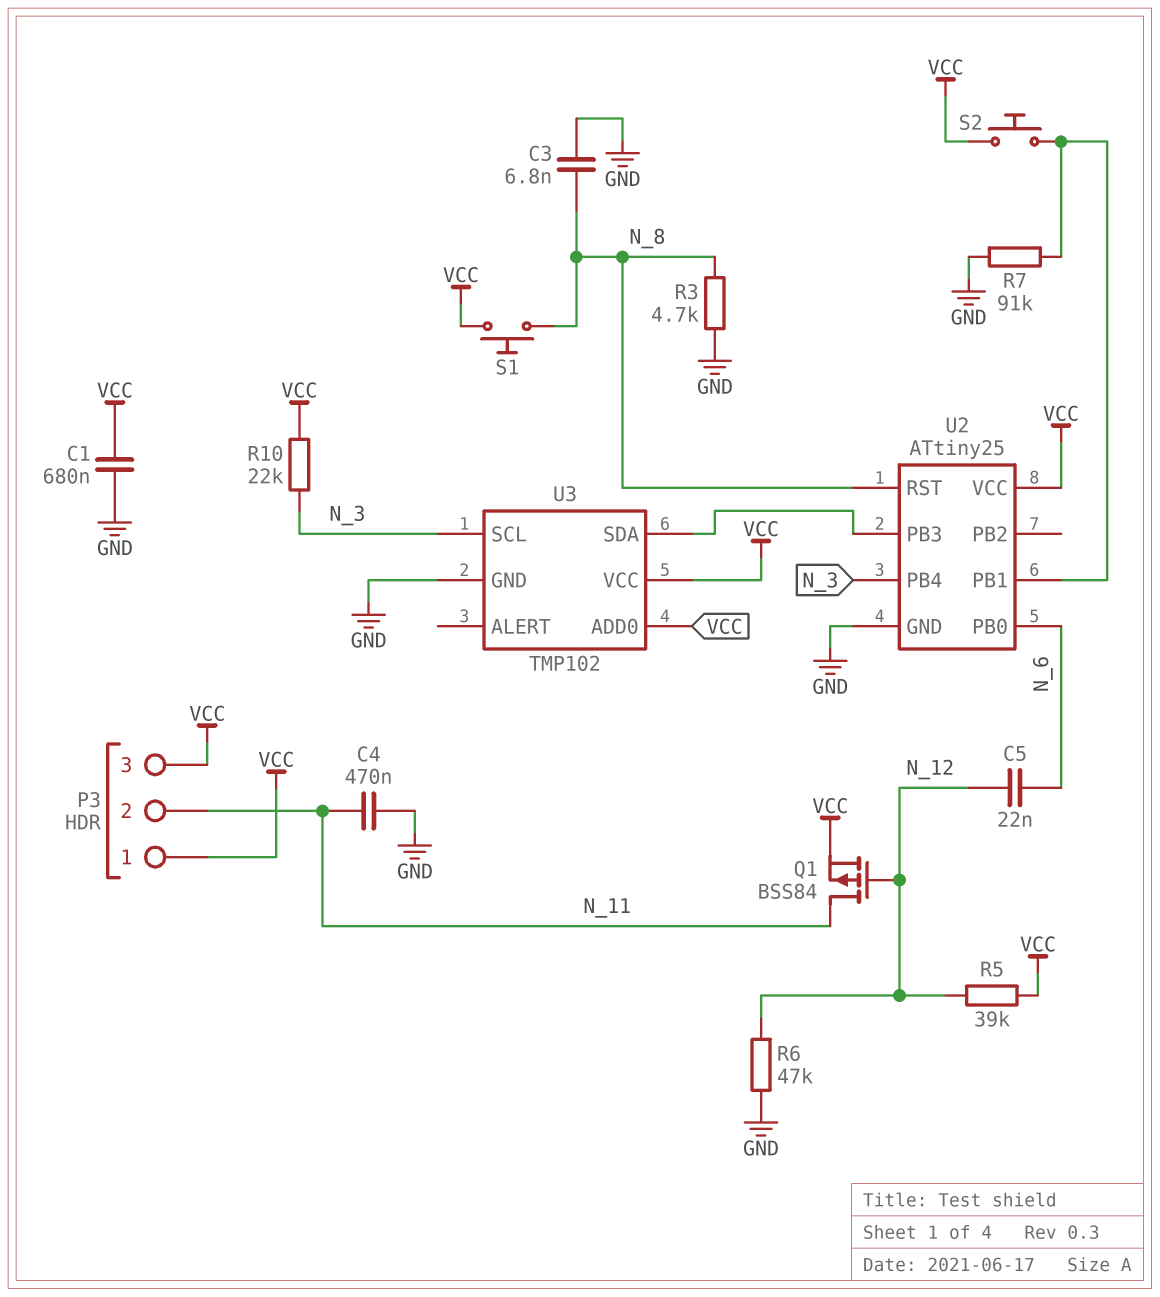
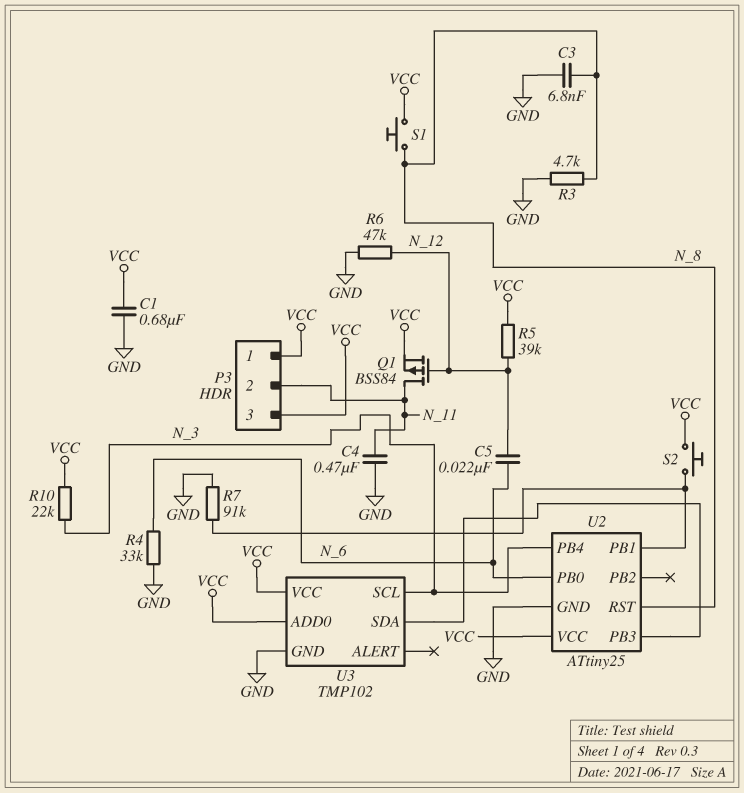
R4: none -> 33k (GND, N_6)

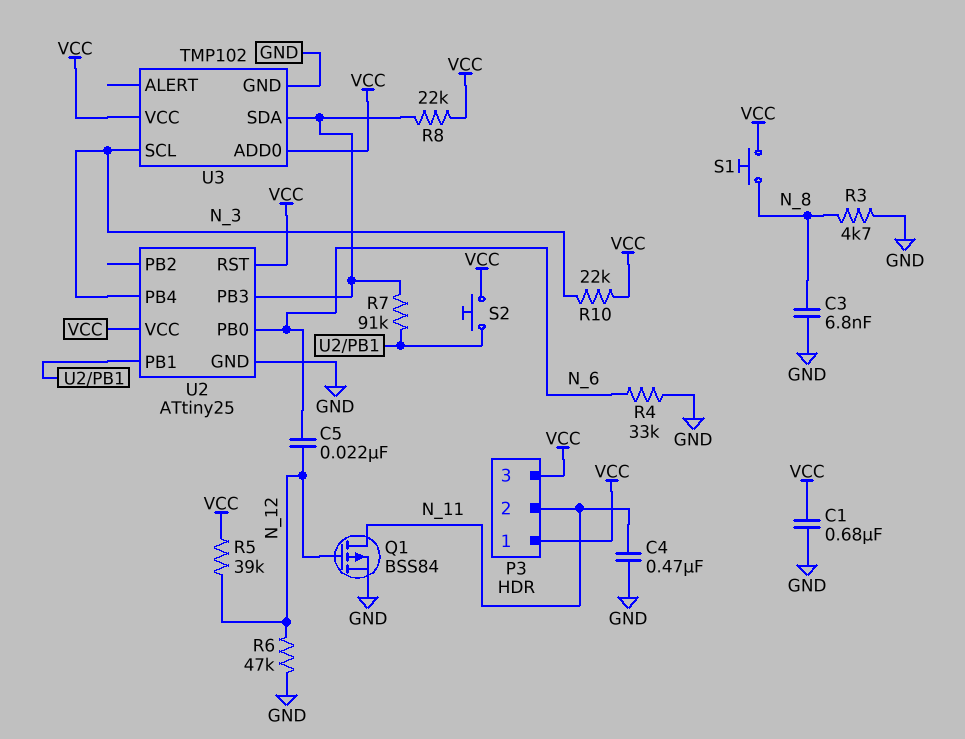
Q1: PMOS BSS84 (G N_12, D N_11, S VCC) -> PMOS BSS84 (G N_12, D N_11, S GND)
R7: 91k (GND, U2/PB1) -> 91k (U2/PB1, U2/PB3)
R8: none -> 22k (U2/PB3, VCC)
U2 pin RST: N_8 -> VCC

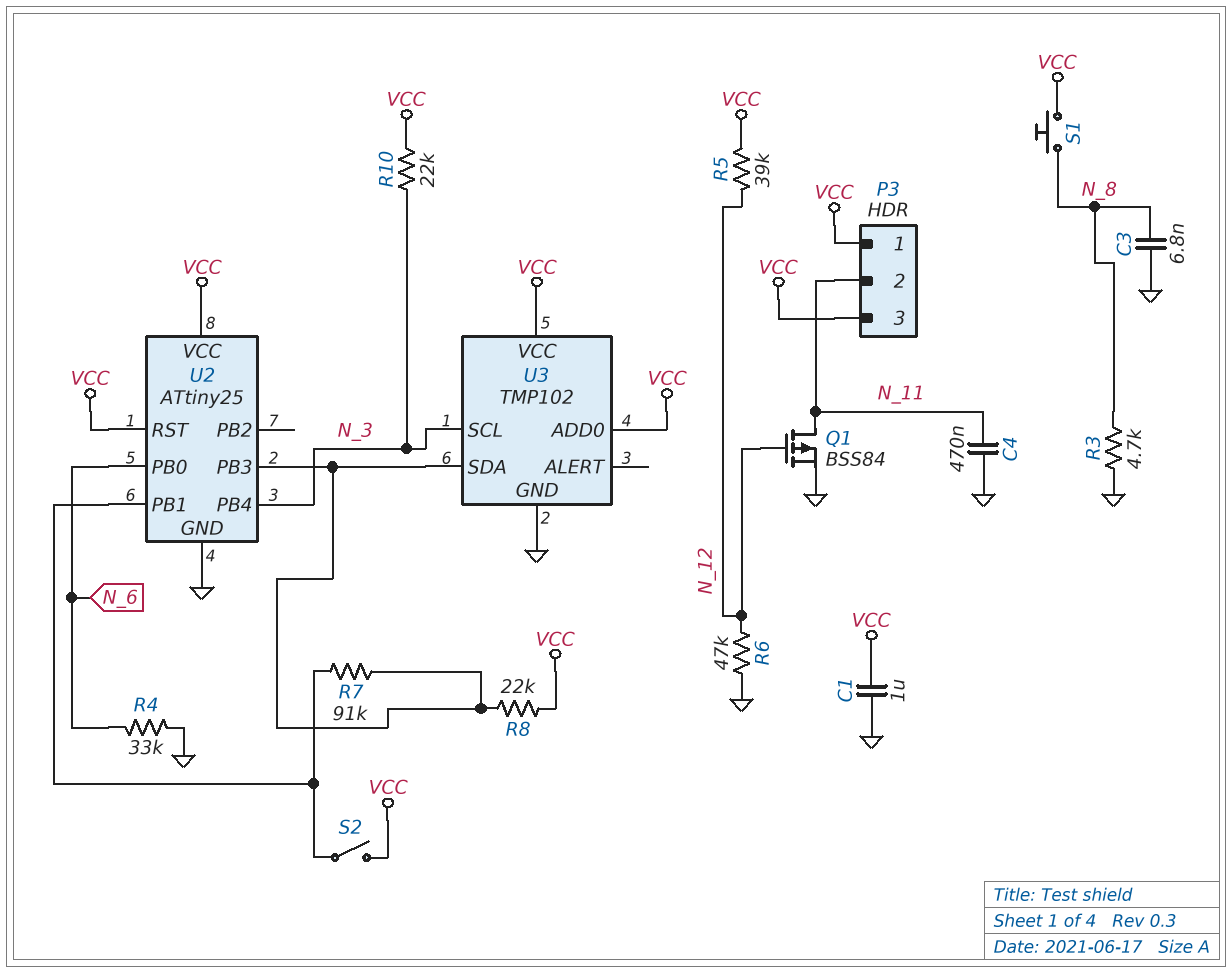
C1: 680nF (GND, VCC) -> 1uF (GND, VCC)
C5: 22nF (N_6, N_12) -> none
S2: button (U2/PB1, VCC) -> switch (U2/PB1, VCC)

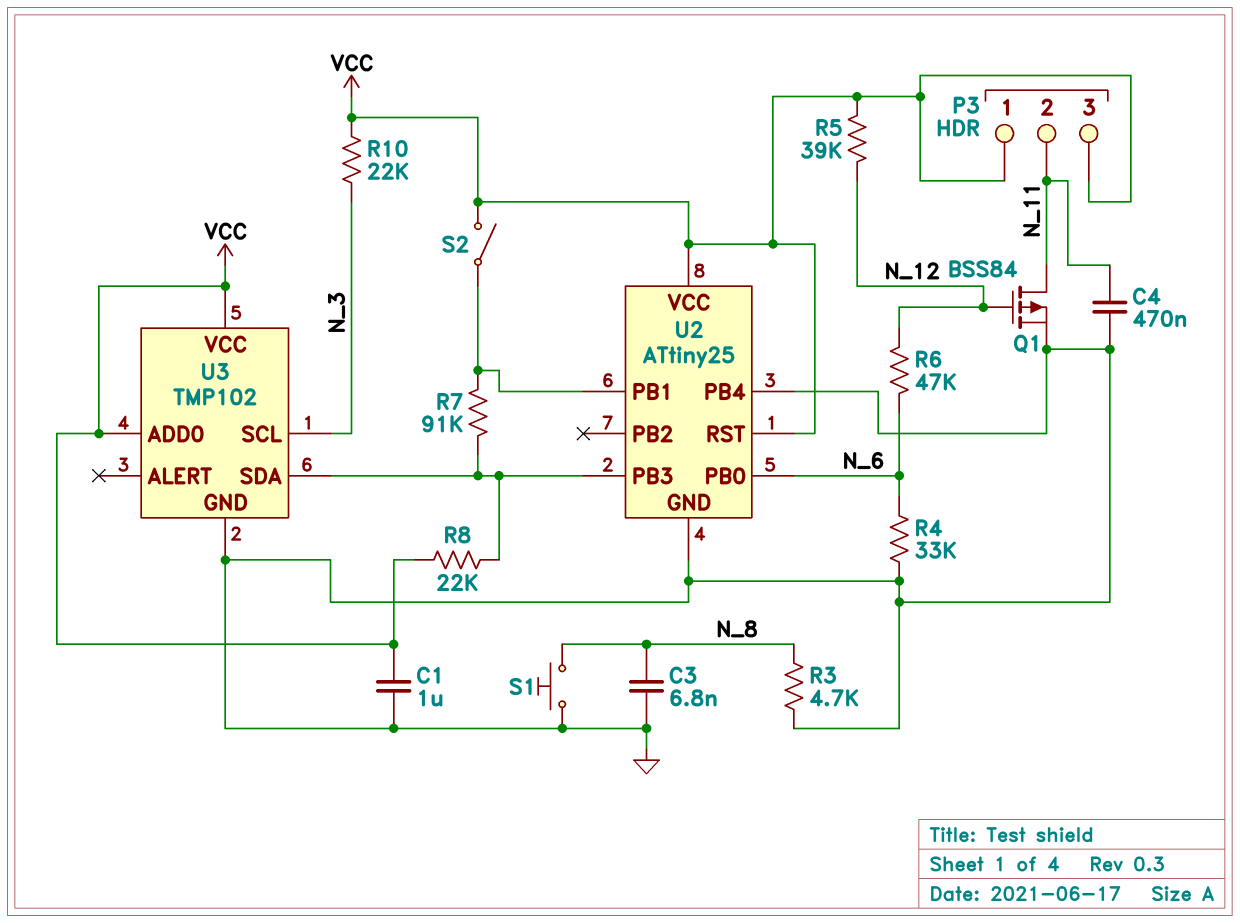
R6: 47k (GND, N_12) -> 47k (N_6, N_12)
S1: button (N_8, VCC) -> button (GND, N_8)
U2 pin PB4: N_3 -> GND

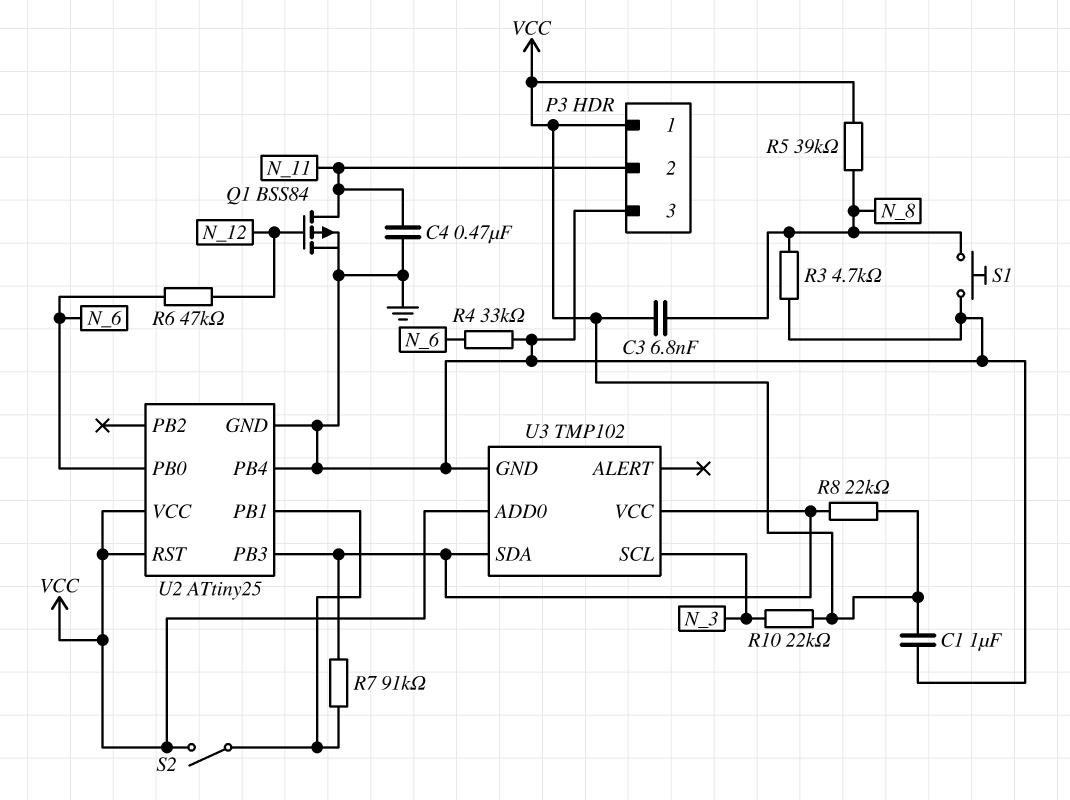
C3: 6.8nF (GND, N_8) -> 6.8nF (N_8, VCC)
P3 pin 3: VCC -> GND
R5: 39k (N_12, VCC) -> 39k (N_8, VCC)
U3 pin VCC: VCC -> U2/PB3

